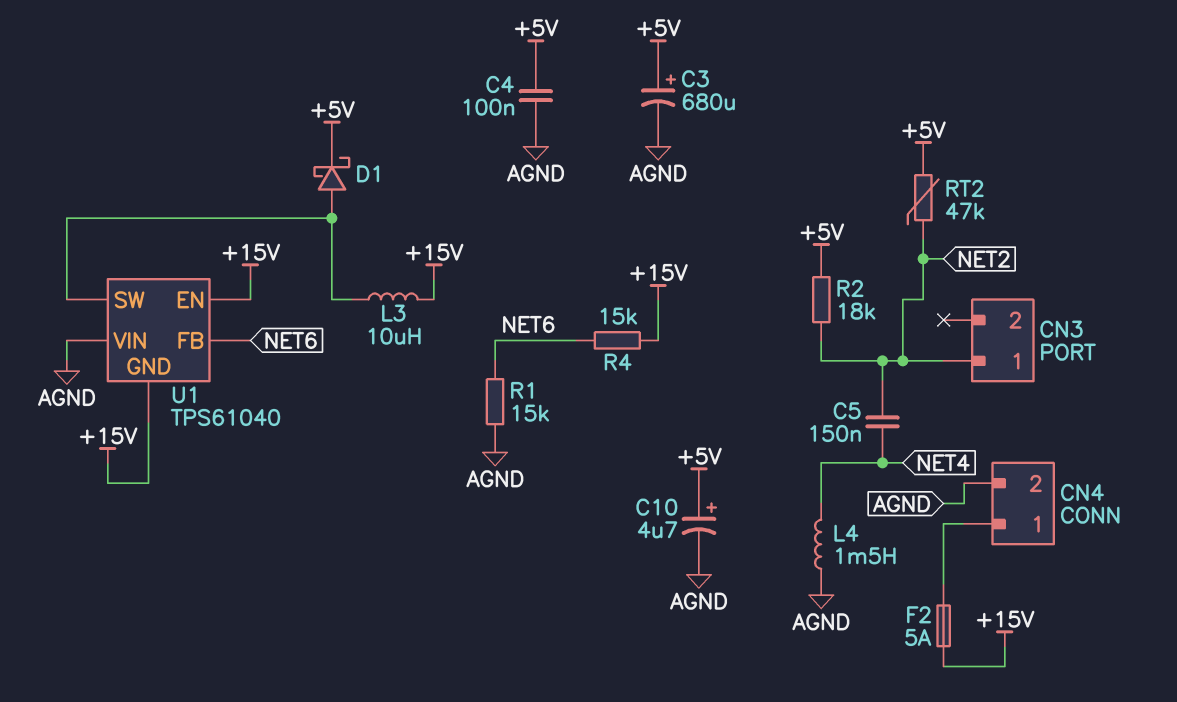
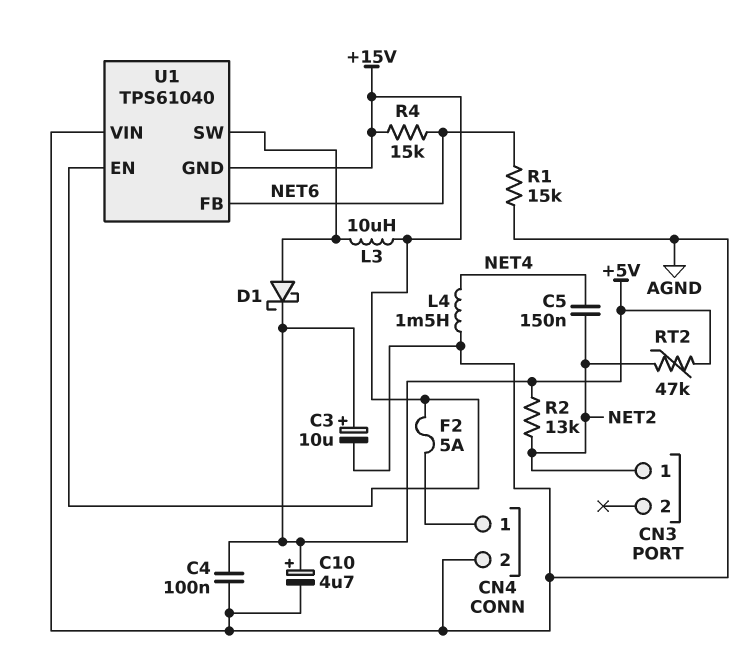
C3: 680uF (plus +5V, minus AGND) -> 10uF (plus +5V, minus AGND)
R2: 18k (+5V, NET2) -> 13k (+5V, NET2)

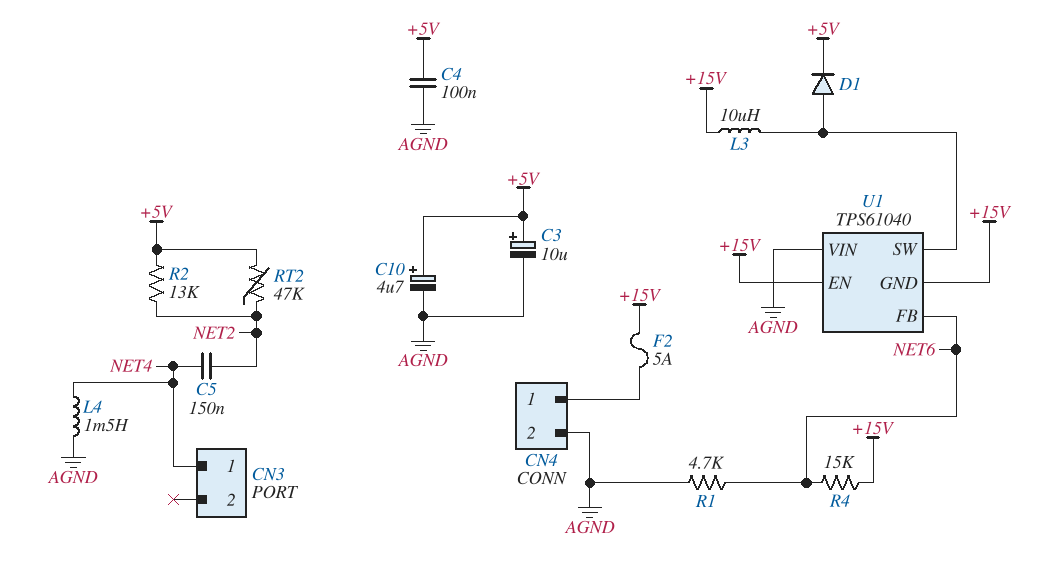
CN3 pin 1: NET2 -> NET4
D1: schottky (A U1/SW, K +5V) -> diode (A U1/SW, K +5V)
R1: 15k (AGND, NET6) -> 4.7k (AGND, NET6)

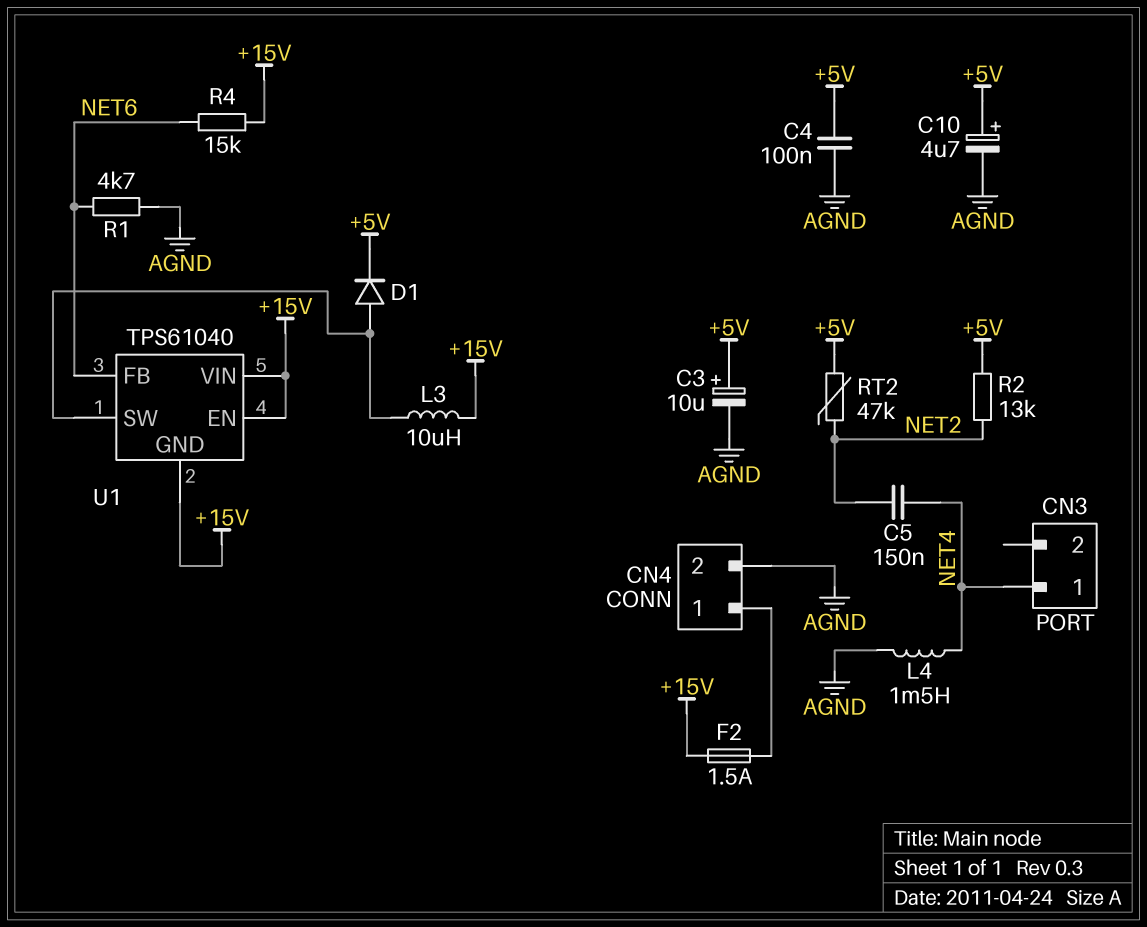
F2: 5A (+15V, CN4/1) -> 1.5A (+15V, CN4/1)
U1 pin VIN: AGND -> +15V

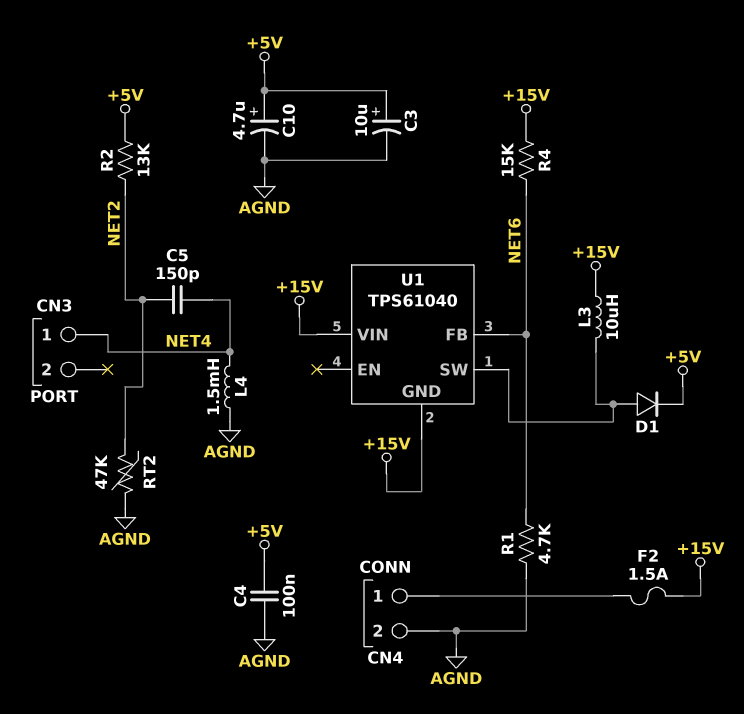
C5: 150nF (NET2, NET4) -> 150pF (NET2, NET4)
RT2: 47k (+5V, NET2) -> 47k (AGND, NET2)
U1 pin EN: +15V -> none

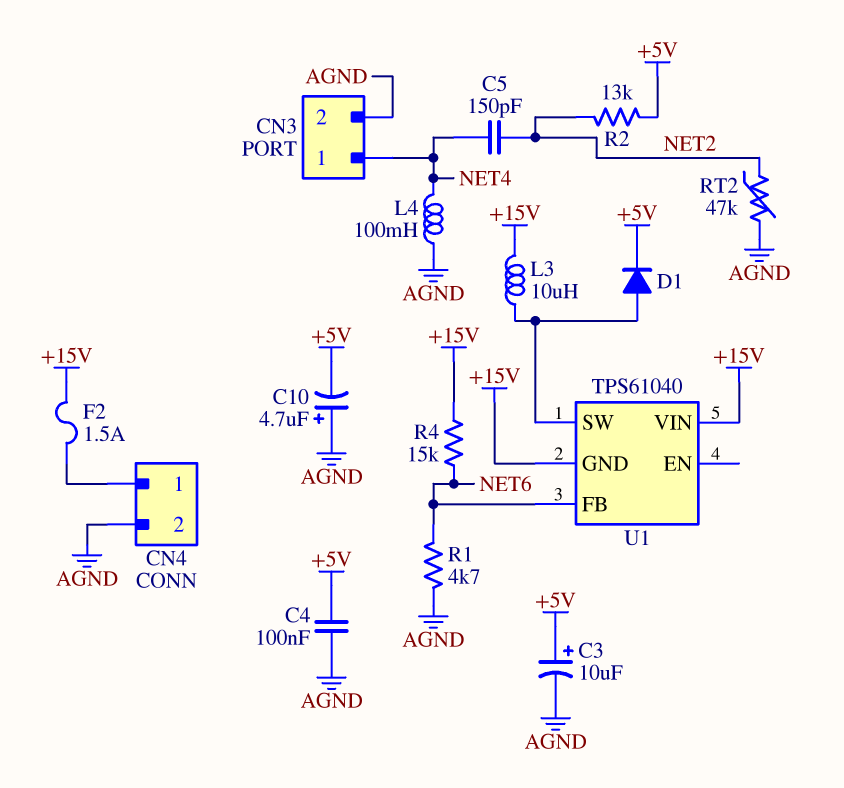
C10: 4.7uF (plus +5V, minus AGND) -> 4.7uF (plus AGND, minus +5V)
CN3 pin 2: none -> AGND
L4: 1.5mH (AGND, NET4) -> 100mH (AGND, NET4)

